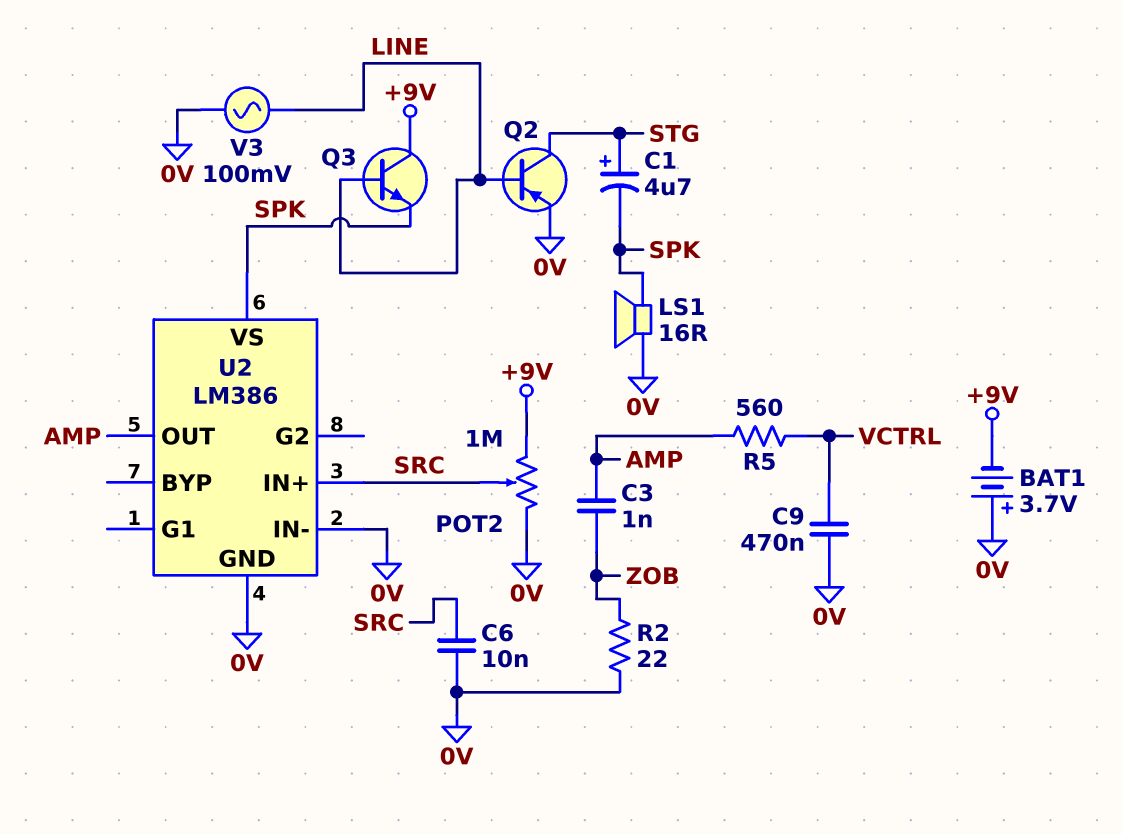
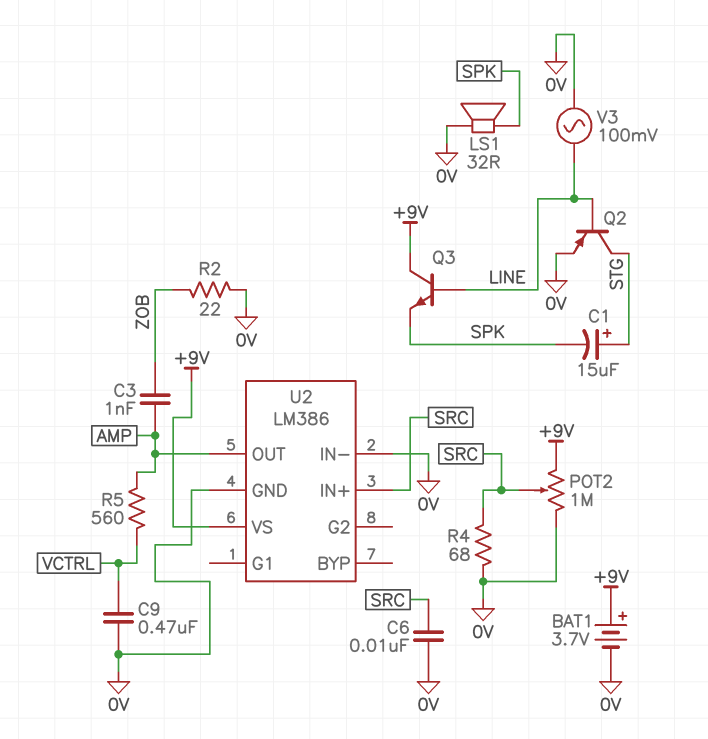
BAT1: 3.7V (plus 0V, minus +9V) -> 3.7V (plus +9V, minus 0V)
C1: 4.7uF (plus STG, minus SPK) -> 15uF (plus STG, minus SPK)
LS1: speaker 16R (0V, SPK) -> speaker 32R (0V, SPK)
R4: none -> 68 (0V, SRC)
U2 pin VS: SPK -> +9V

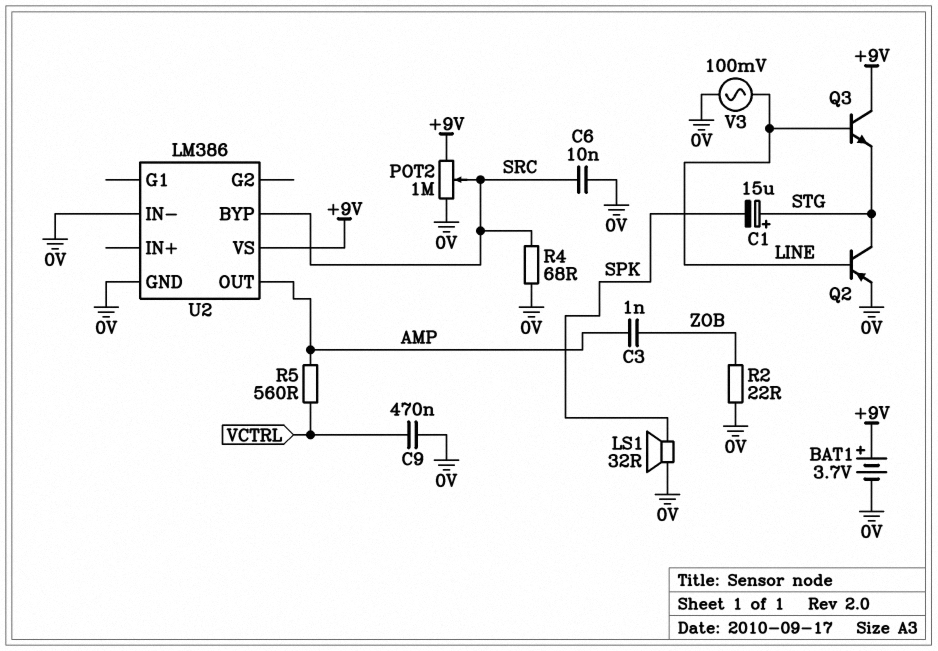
Q3: NPN (B LINE, C +9V, E SPK) -> NPN (B LINE, C +9V, E STG)
U2 pin BYP: none -> SRC
U2 pin IN+: SRC -> none

